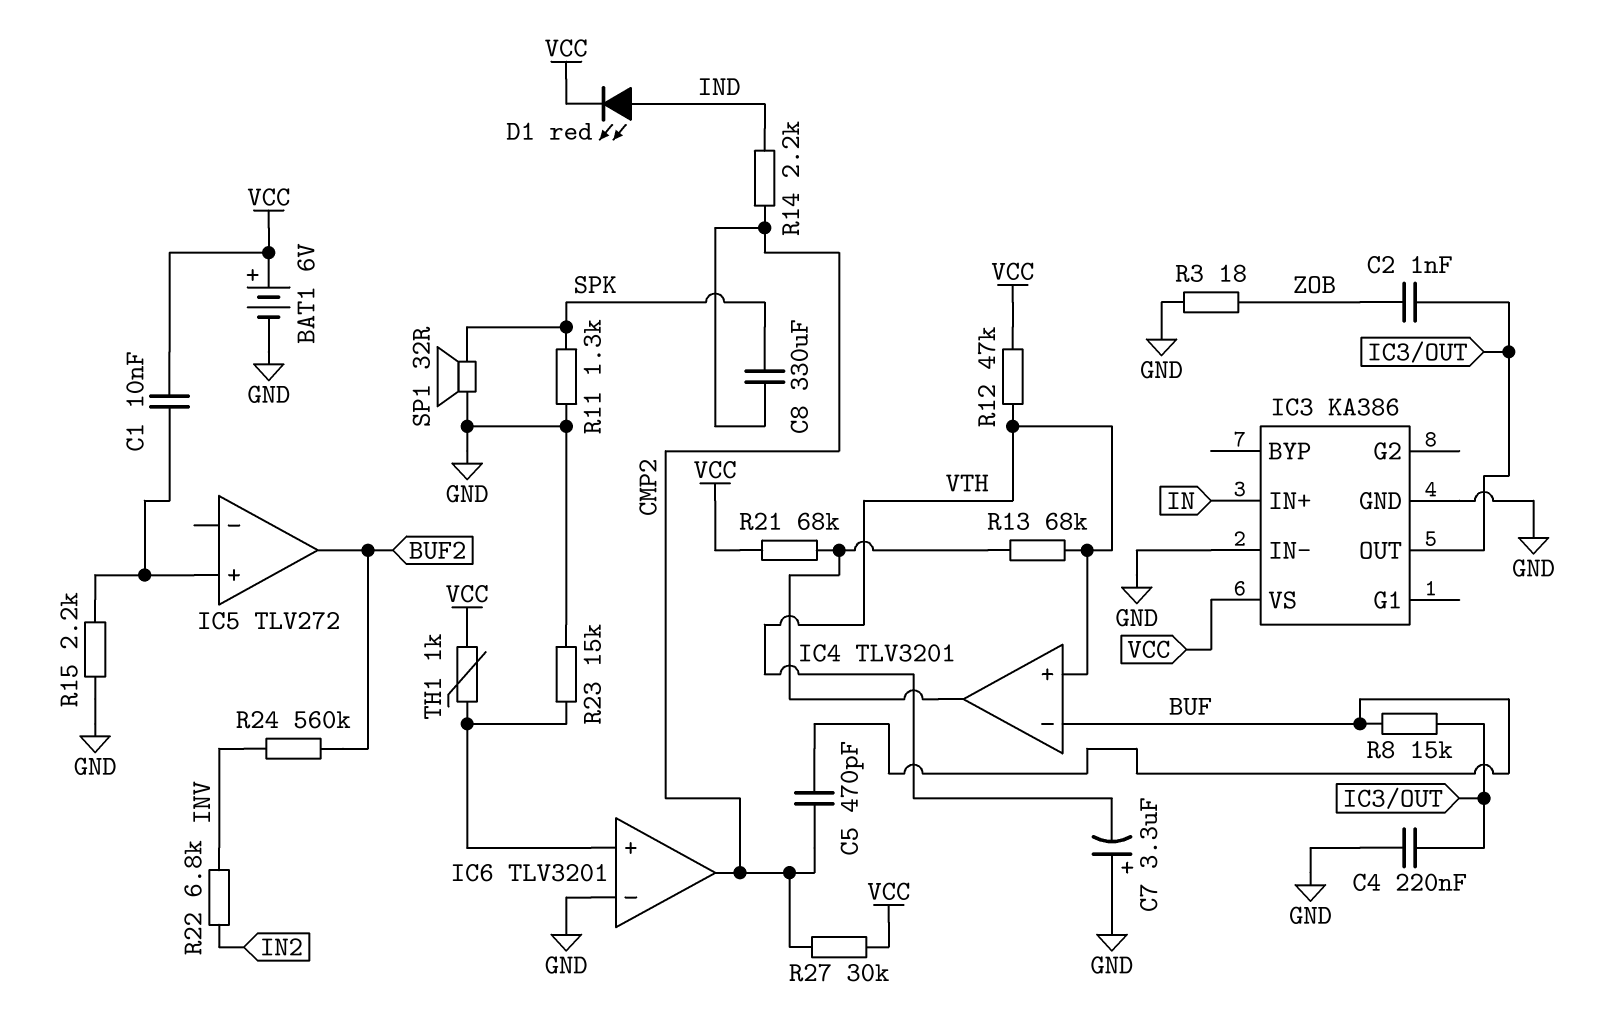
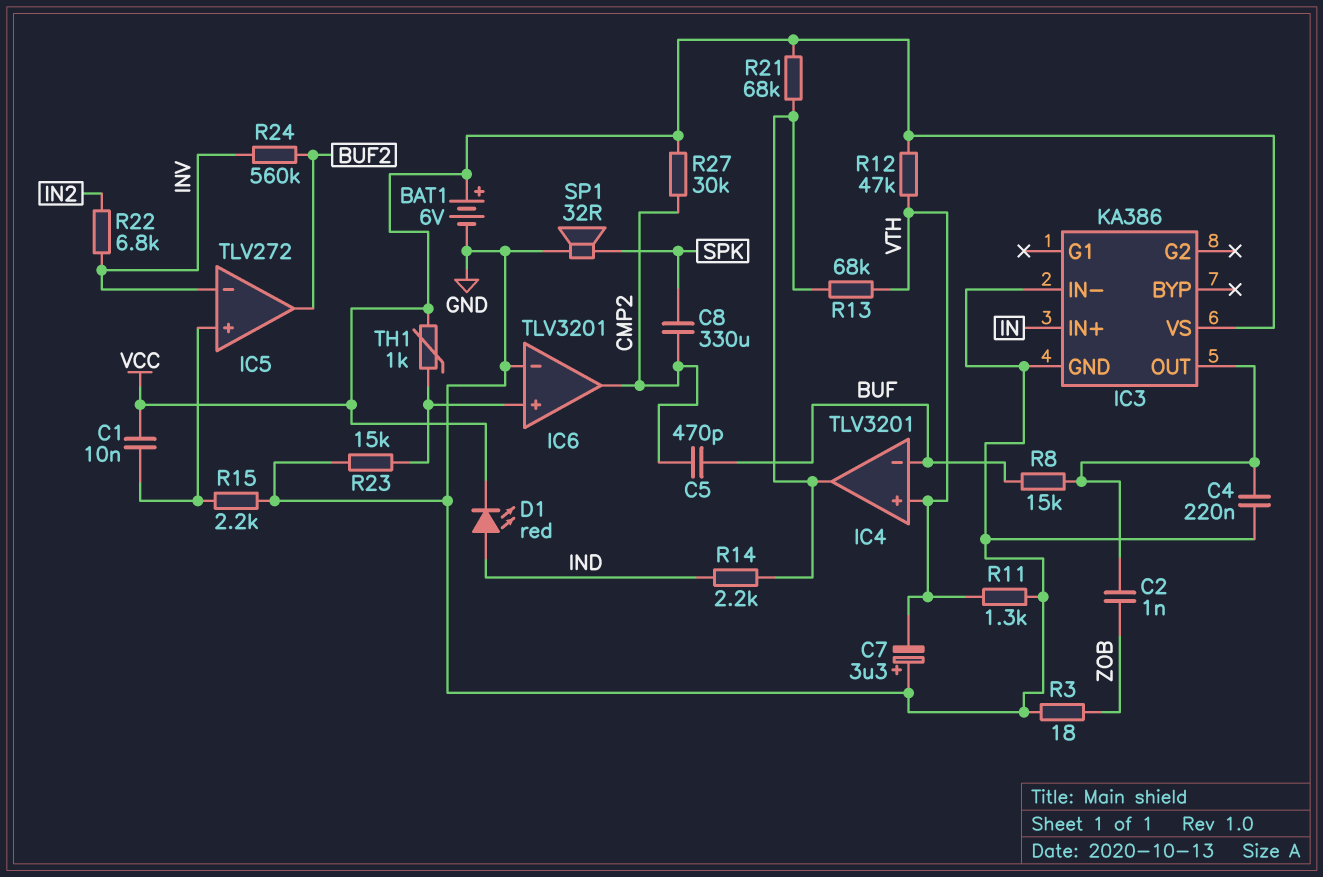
IC5 pin in-: none -> INV
R11: 1.3k (GND, SPK) -> 1.3k (GND, VTH)
R14: 2.2k (CMP2, IND) -> 2.2k (IC4/out, IND)

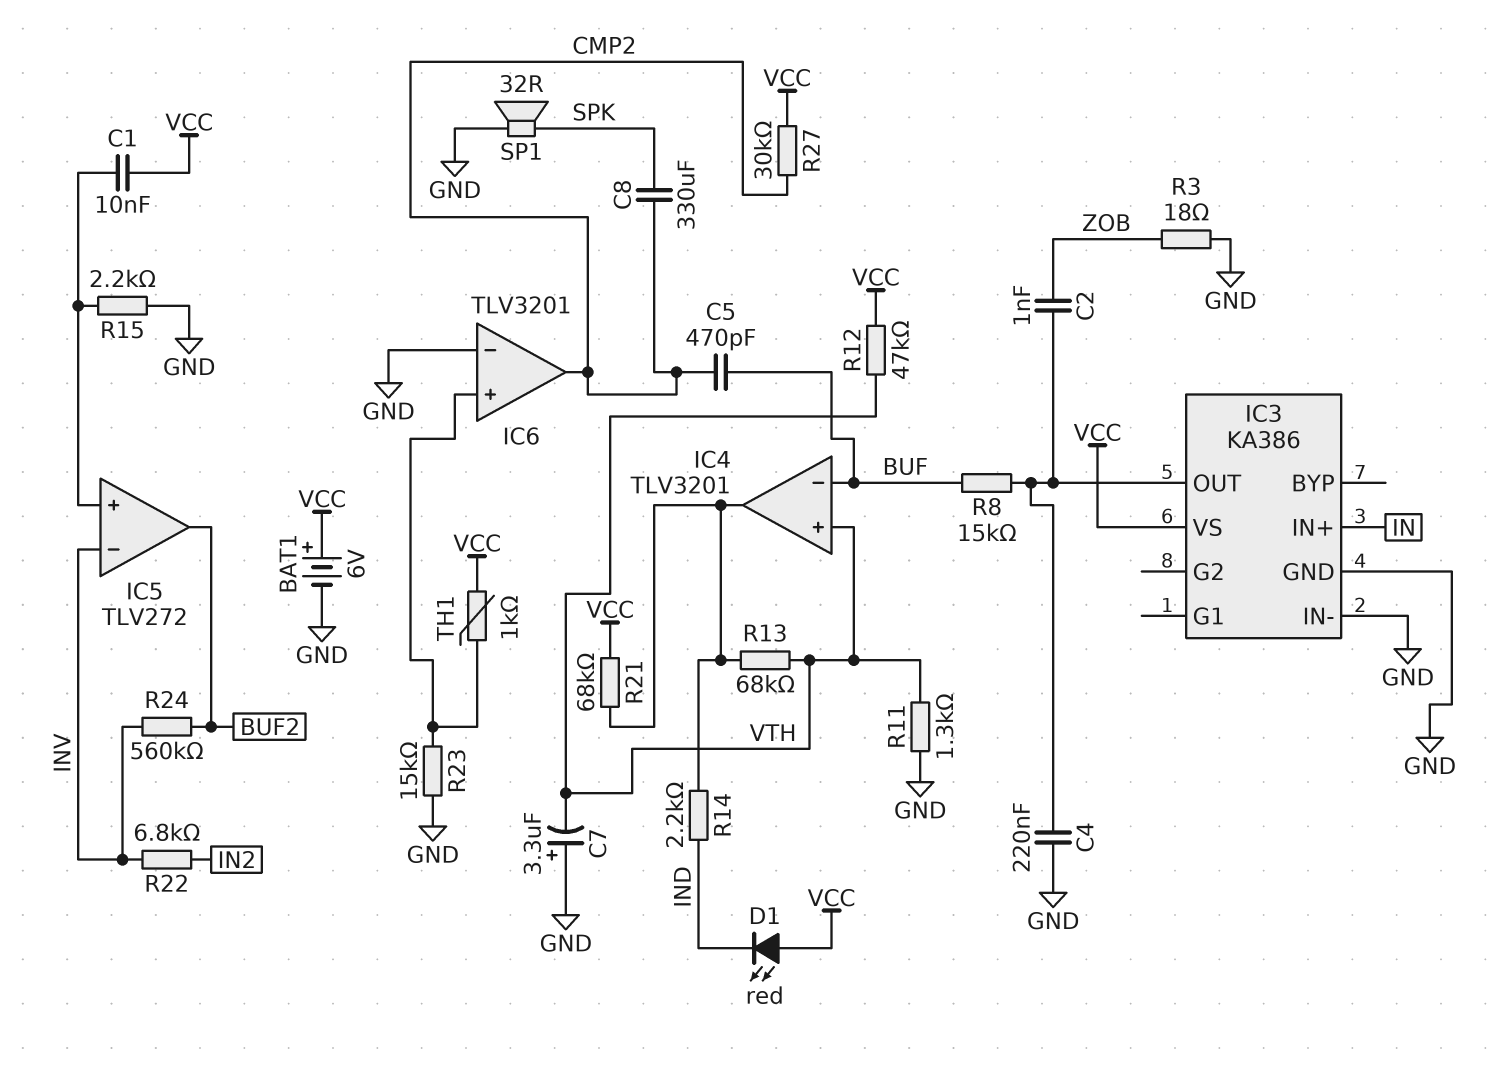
D1: LED red (A IND, K VCC) -> LED red (A VCC, K IND)

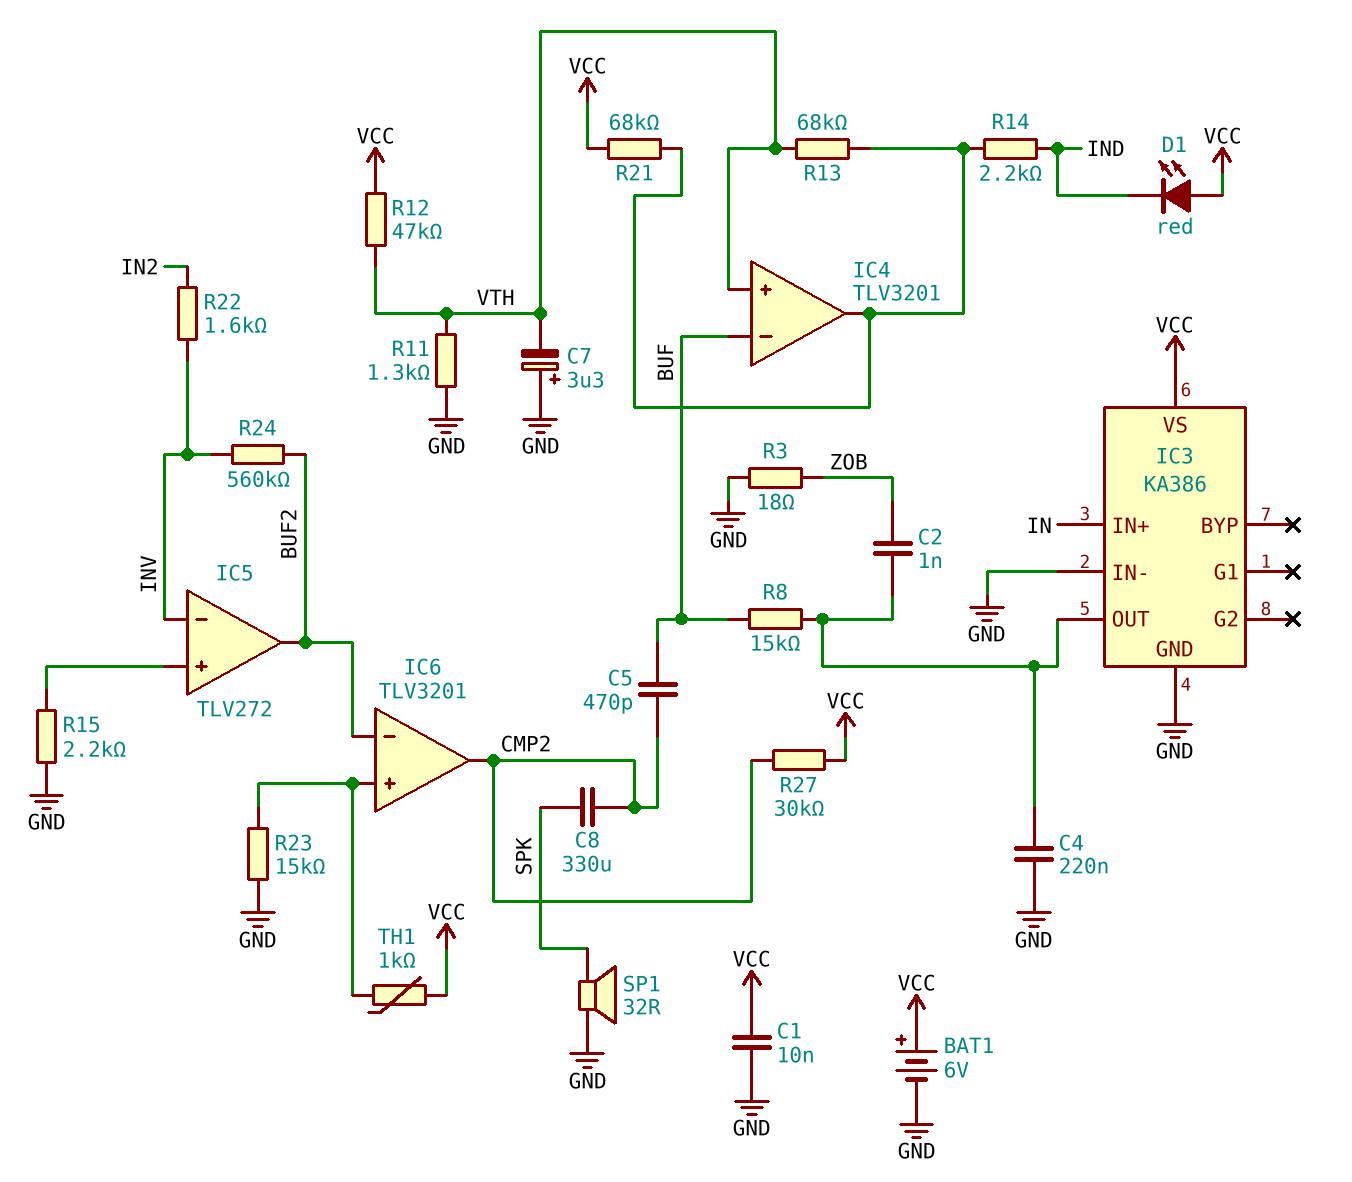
C1: 10nF (IC5/in+, VCC) -> 10nF (GND, VCC)
IC6 pin in-: GND -> BUF2
R22: 6.8k (IN2, INV) -> 1.6k (IN2, INV)

